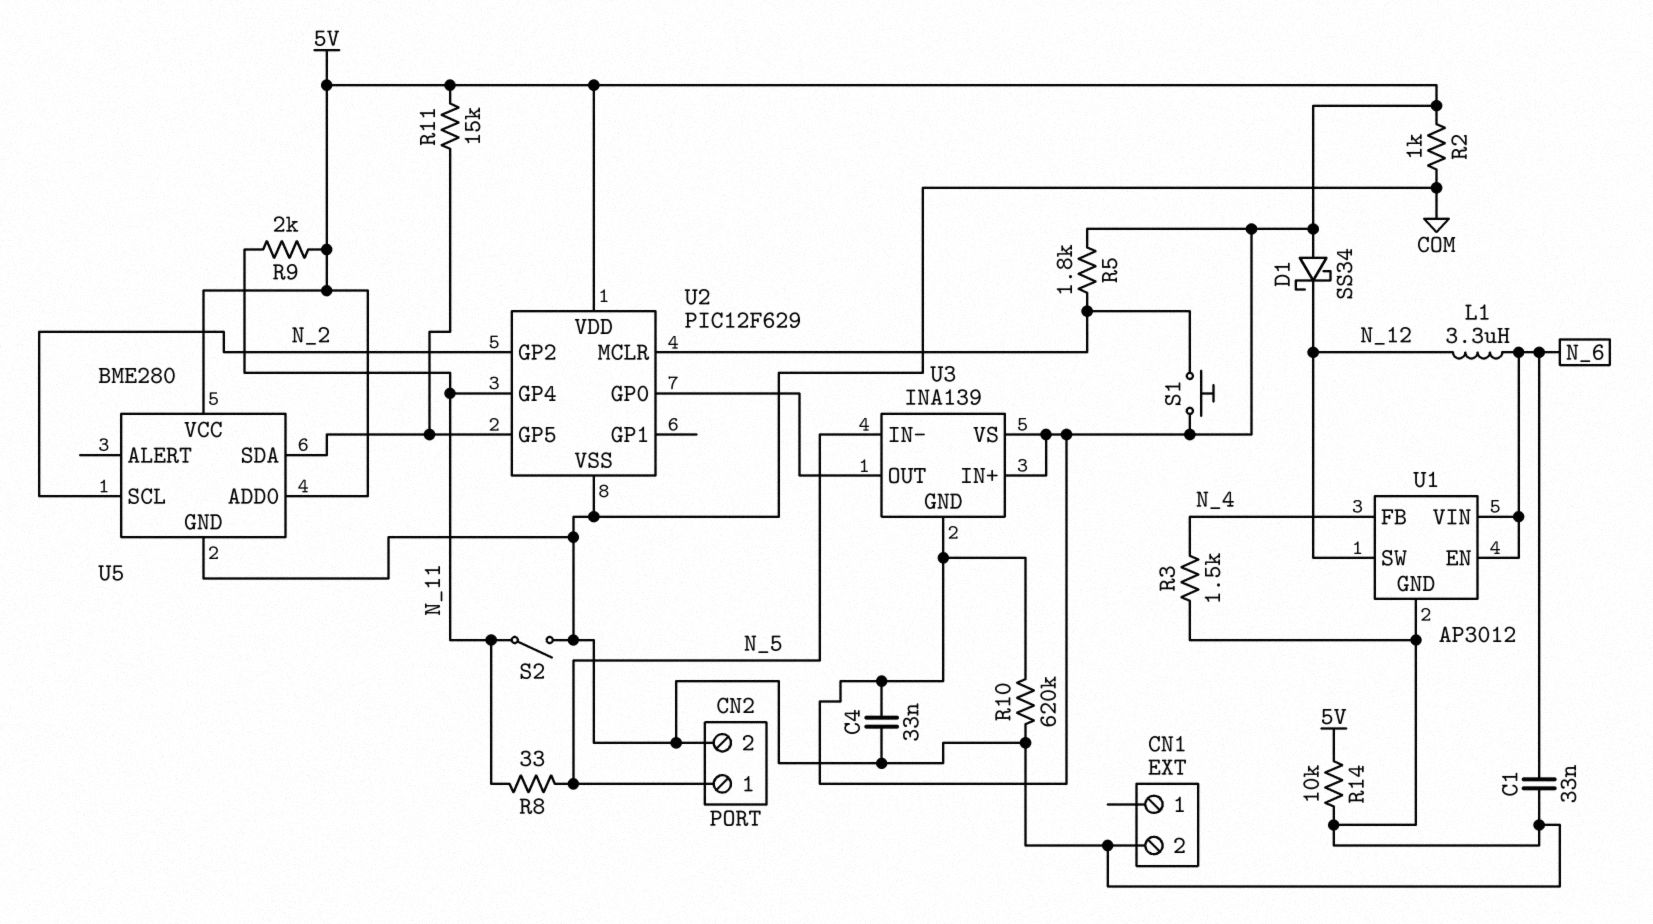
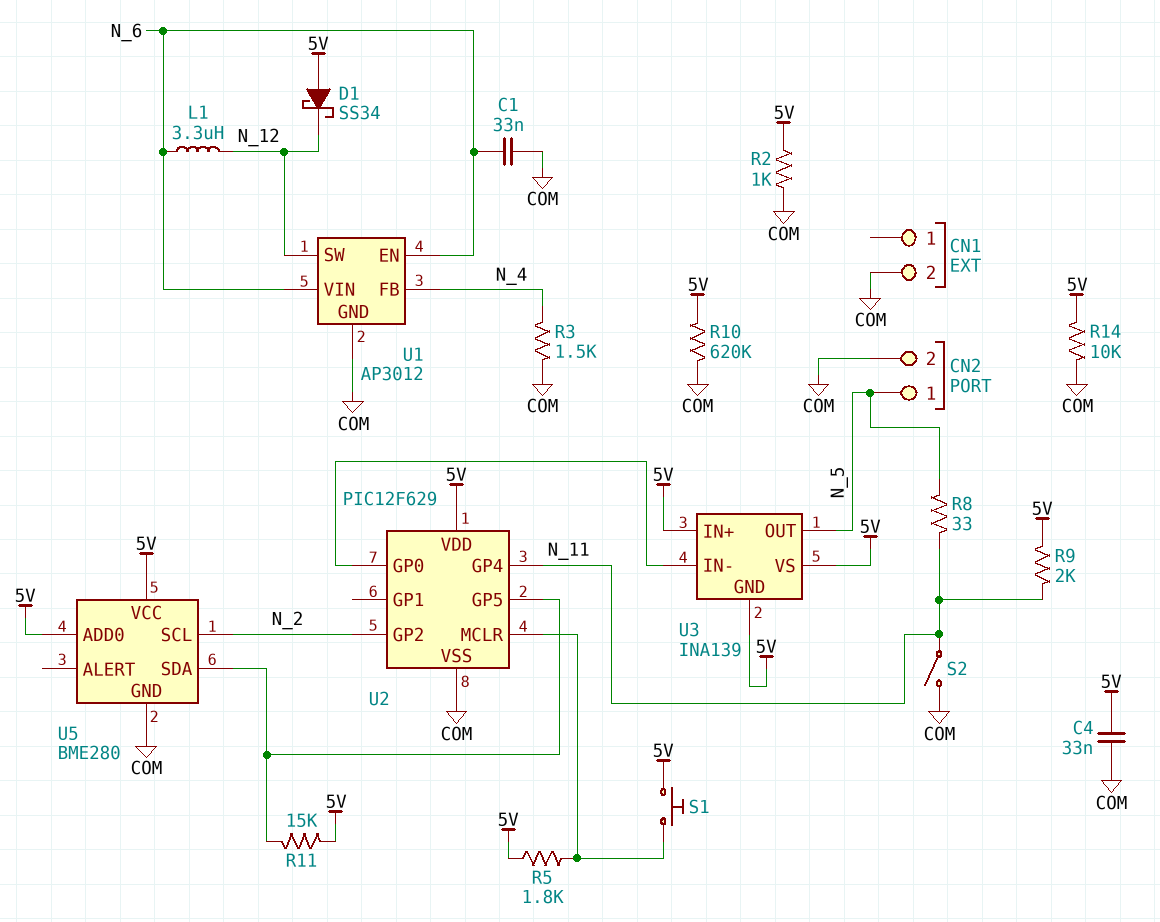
U3 pin IN-: N_5 -> U2/GP0
U3 pin OUT: U2/GP0 -> N_5

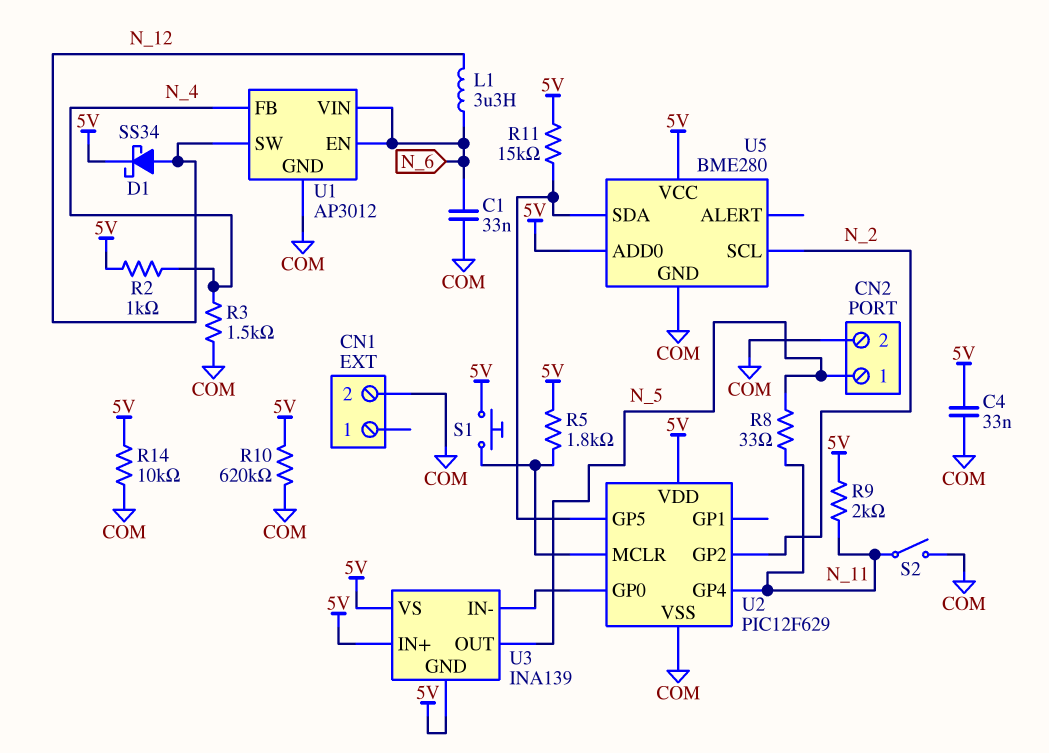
D1: schottky SS34 (A 5V, K N_12) -> schottky SS34 (A N_12, K 5V)
R2: 1k (5V, COM) -> 1k (5V, N_4)

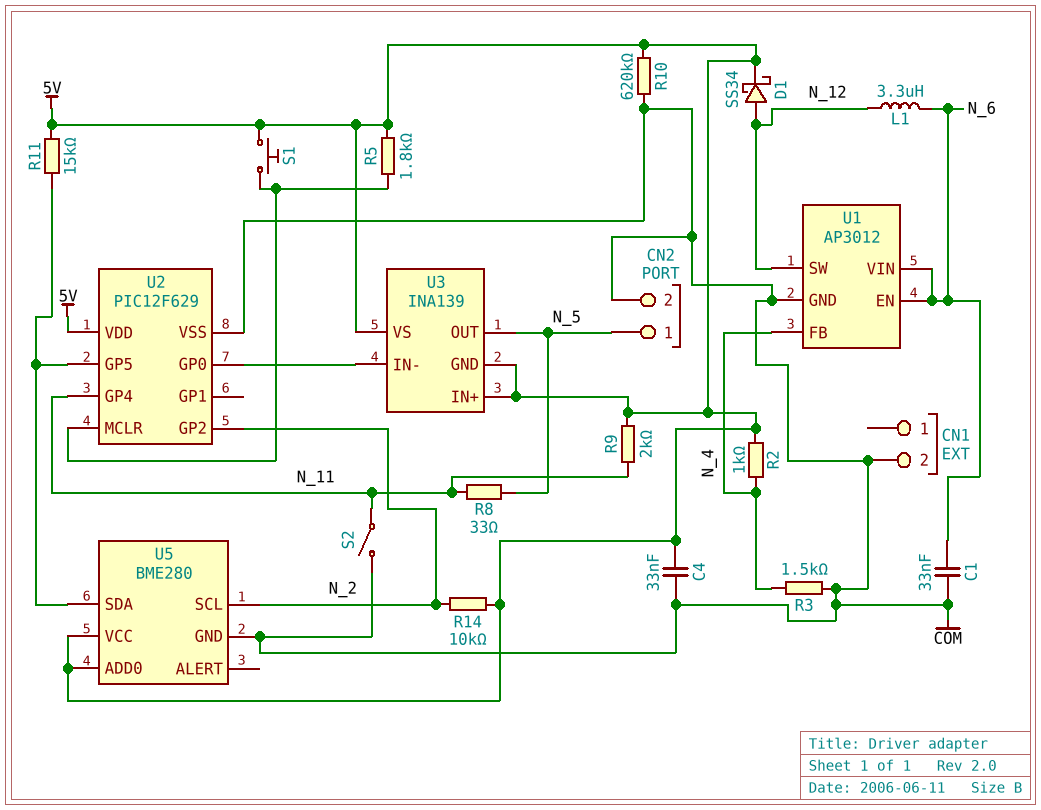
R14: 10k (5V, COM) -> 10k (5V, N_2)

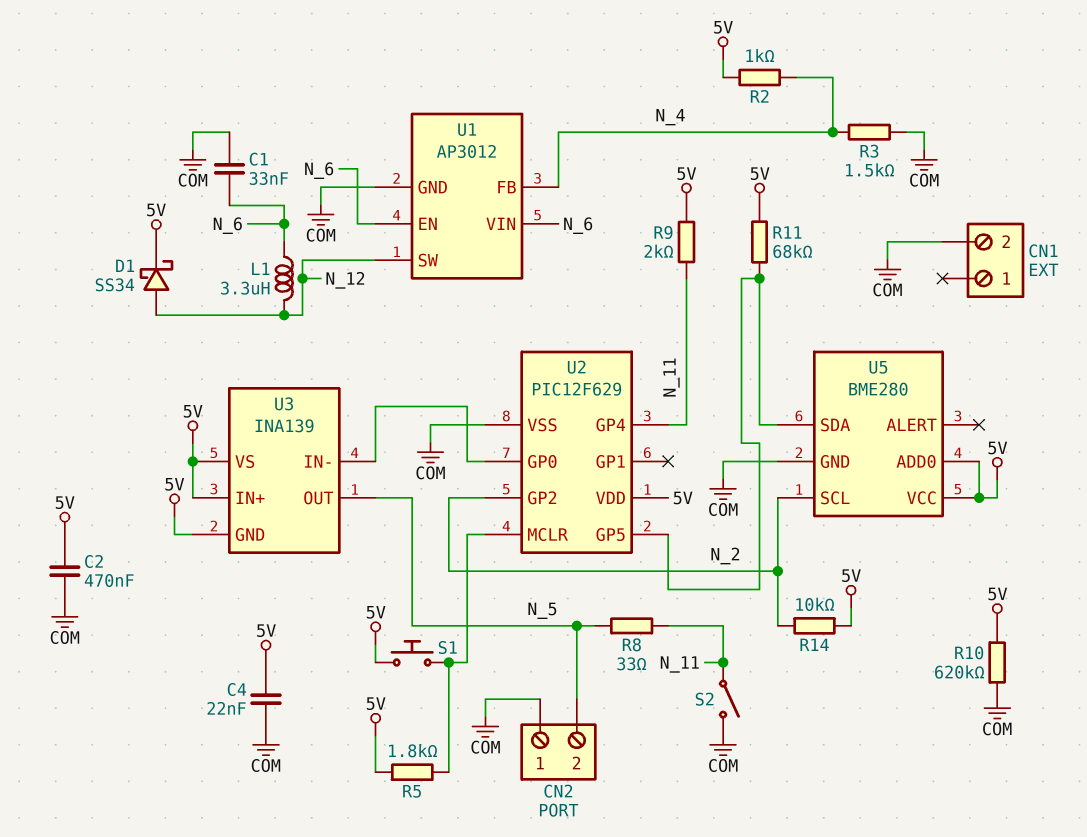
C2: none -> 470nF (5V, COM)
C4: 33nF (5V, COM) -> 22nF (5V, COM)
CN2 pin 1: N_5 -> COM
CN2 pin 2: COM -> N_5
R11: 15k (5V, U2/GP5) -> 68k (5V, U2/GP5)

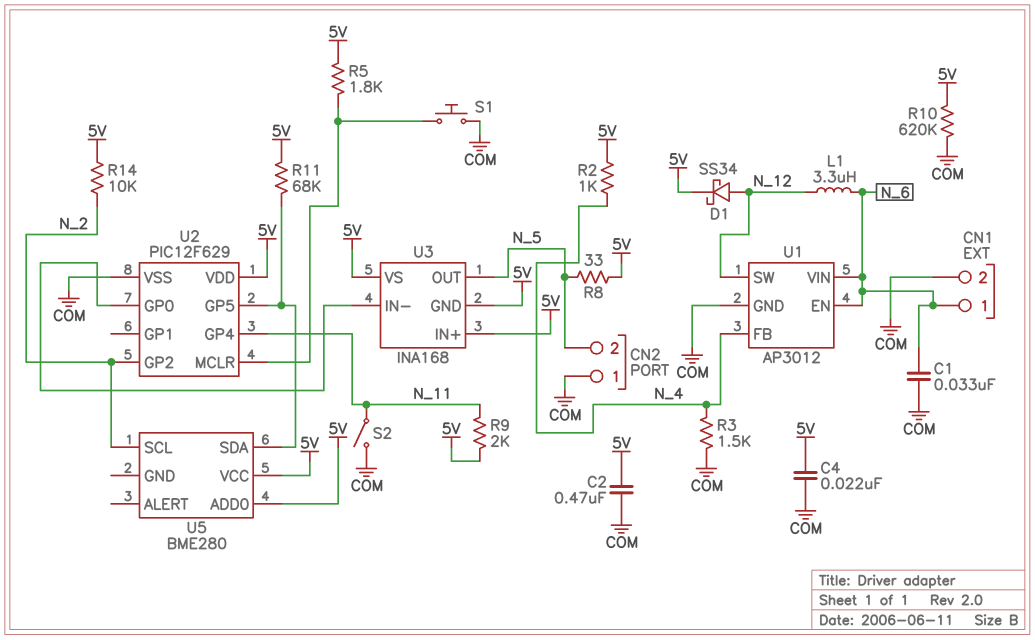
CN1 pin 1: none -> N_6
R8: 33 (N_5, N_11) -> 33 (5V, N_5)
S1: button (5V, U2/MCLR) -> button (COM, U2/MCLR)
U3: INA139 -> INA168
U5 pin GND: COM -> none

